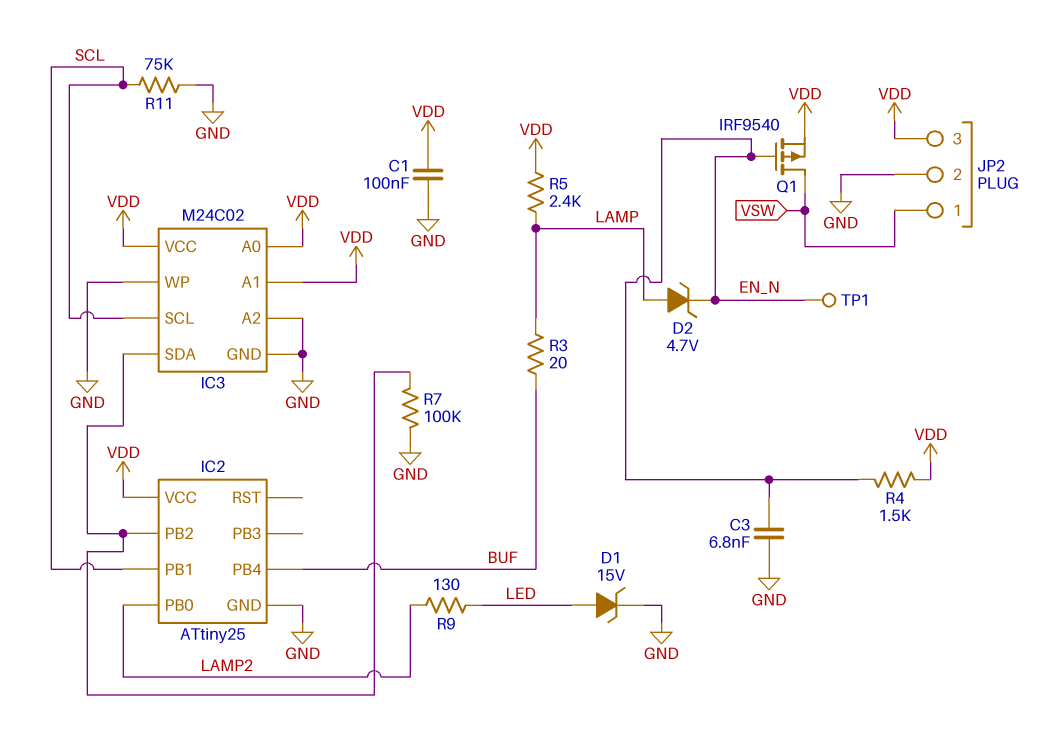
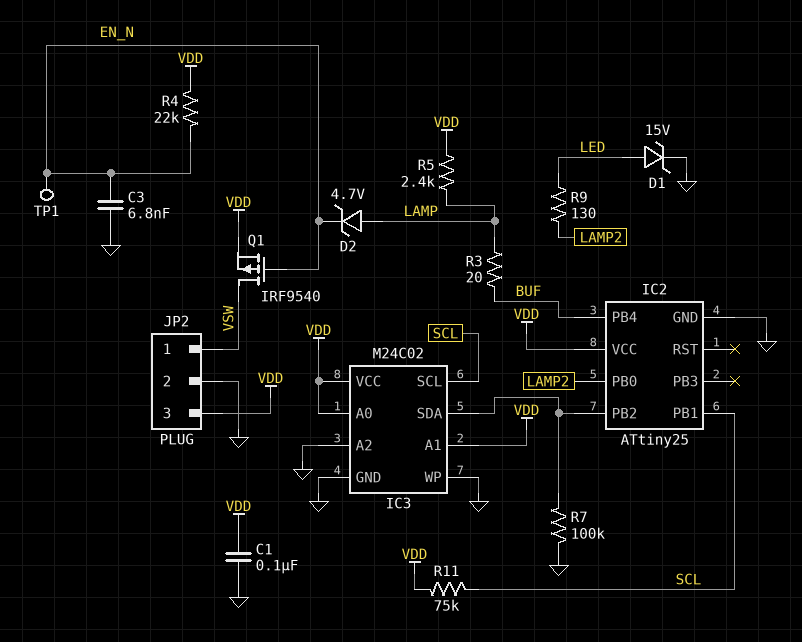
R4: 1.5k (EN_N, VDD) -> 22k (EN_N, VDD)
R11: 75k (GND, SCL) -> 75k (SCL, VDD)

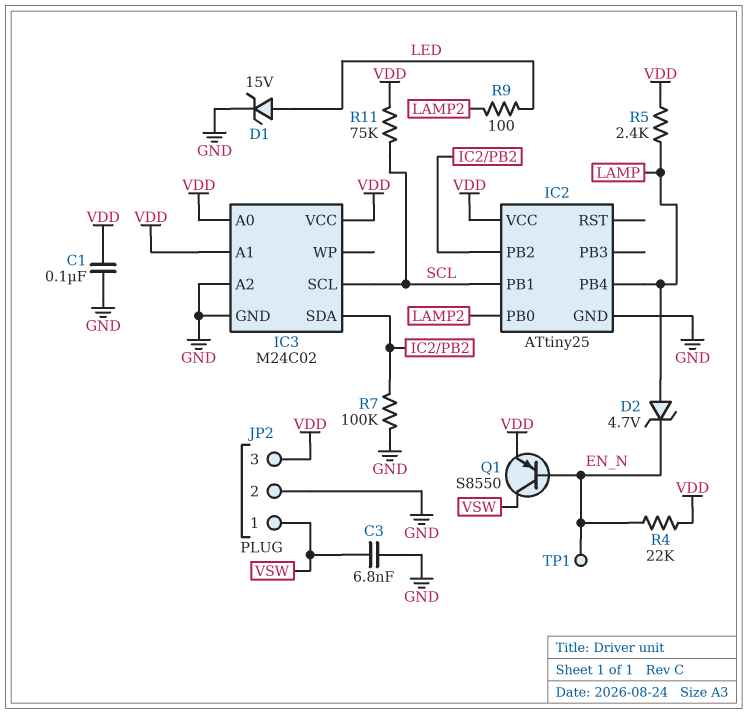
C3: 6.8nF (EN_N, GND) -> 6.8nF (GND, VSW)
IC2 pin PB4: BUF -> LAMP
IC3 pin WP: GND -> none
Q1: PMOS IRF9540 (G EN_N, D VSW, S VDD) -> PNP S8550 (B EN_N, C VSW, E VDD)
R3: 20 (BUF, LAMP) -> none
R9: 130 (LAMP2, LED) -> 100 (LAMP2, LED)

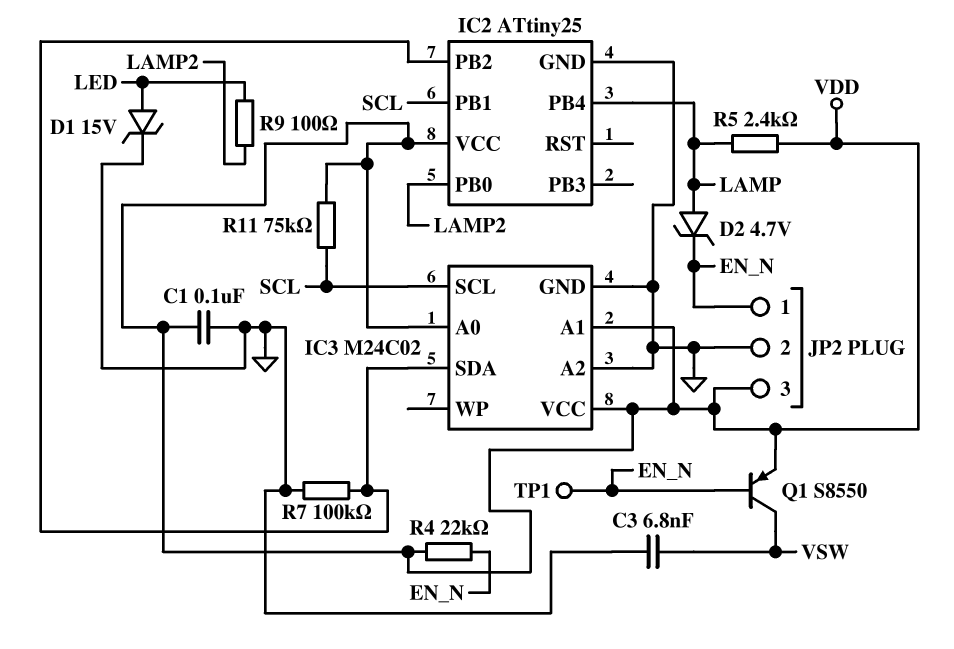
JP2 pin 1: VSW -> EN_N

